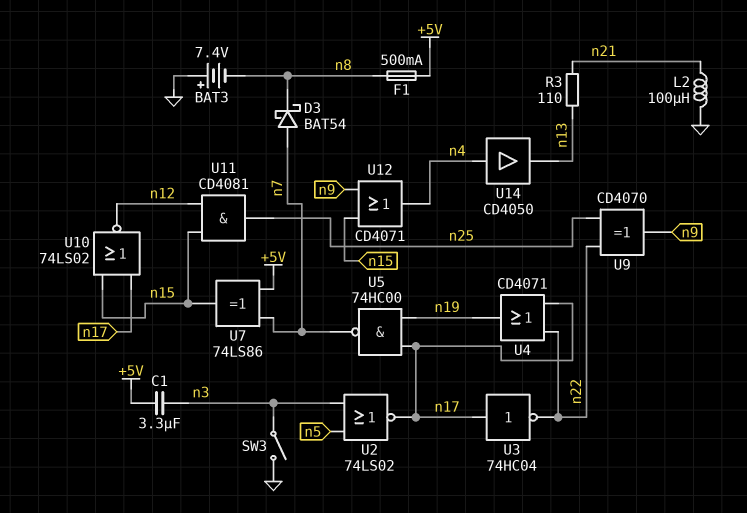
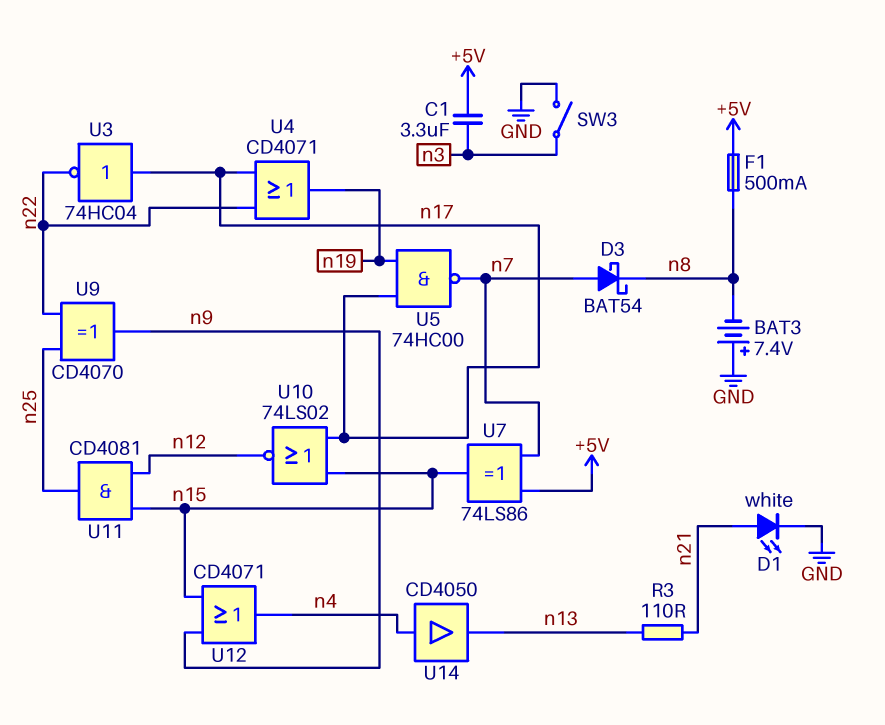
D1: none -> LED white (A n21, K GND)
L2: 100uH (GND, n21) -> none
U2: NOR 74LS02 (in n3, in n5, out n17) -> none

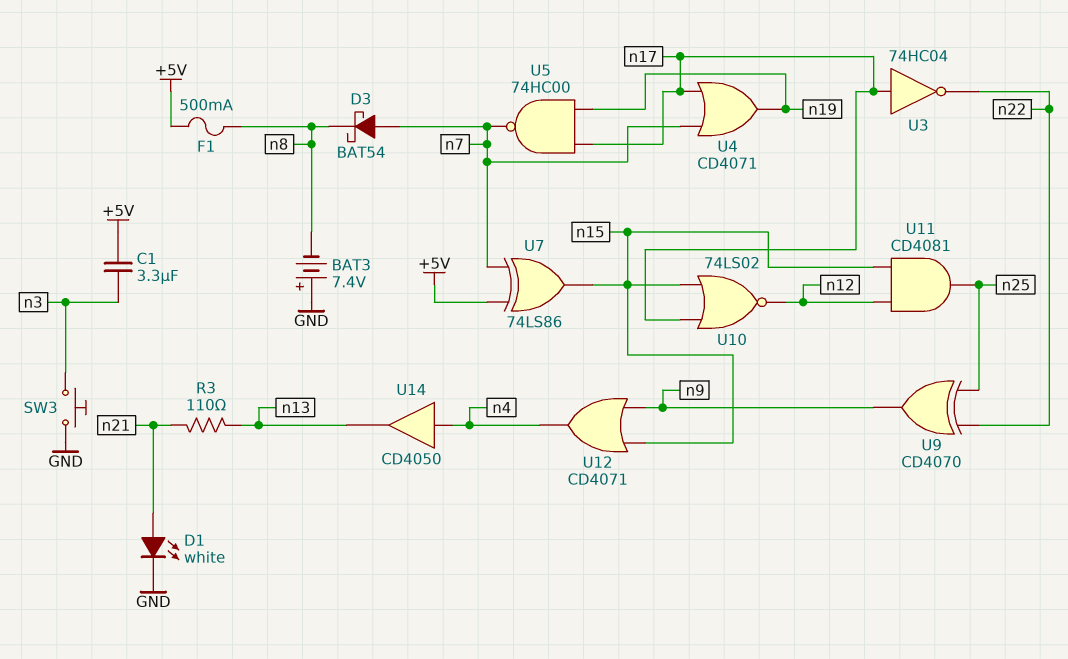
SW3: switch (GND, n3) -> button (GND, n3)
U4: OR CD4071 (in n17, in n22, out n19) -> OR CD4071 (in n7, in n17, out n19)

